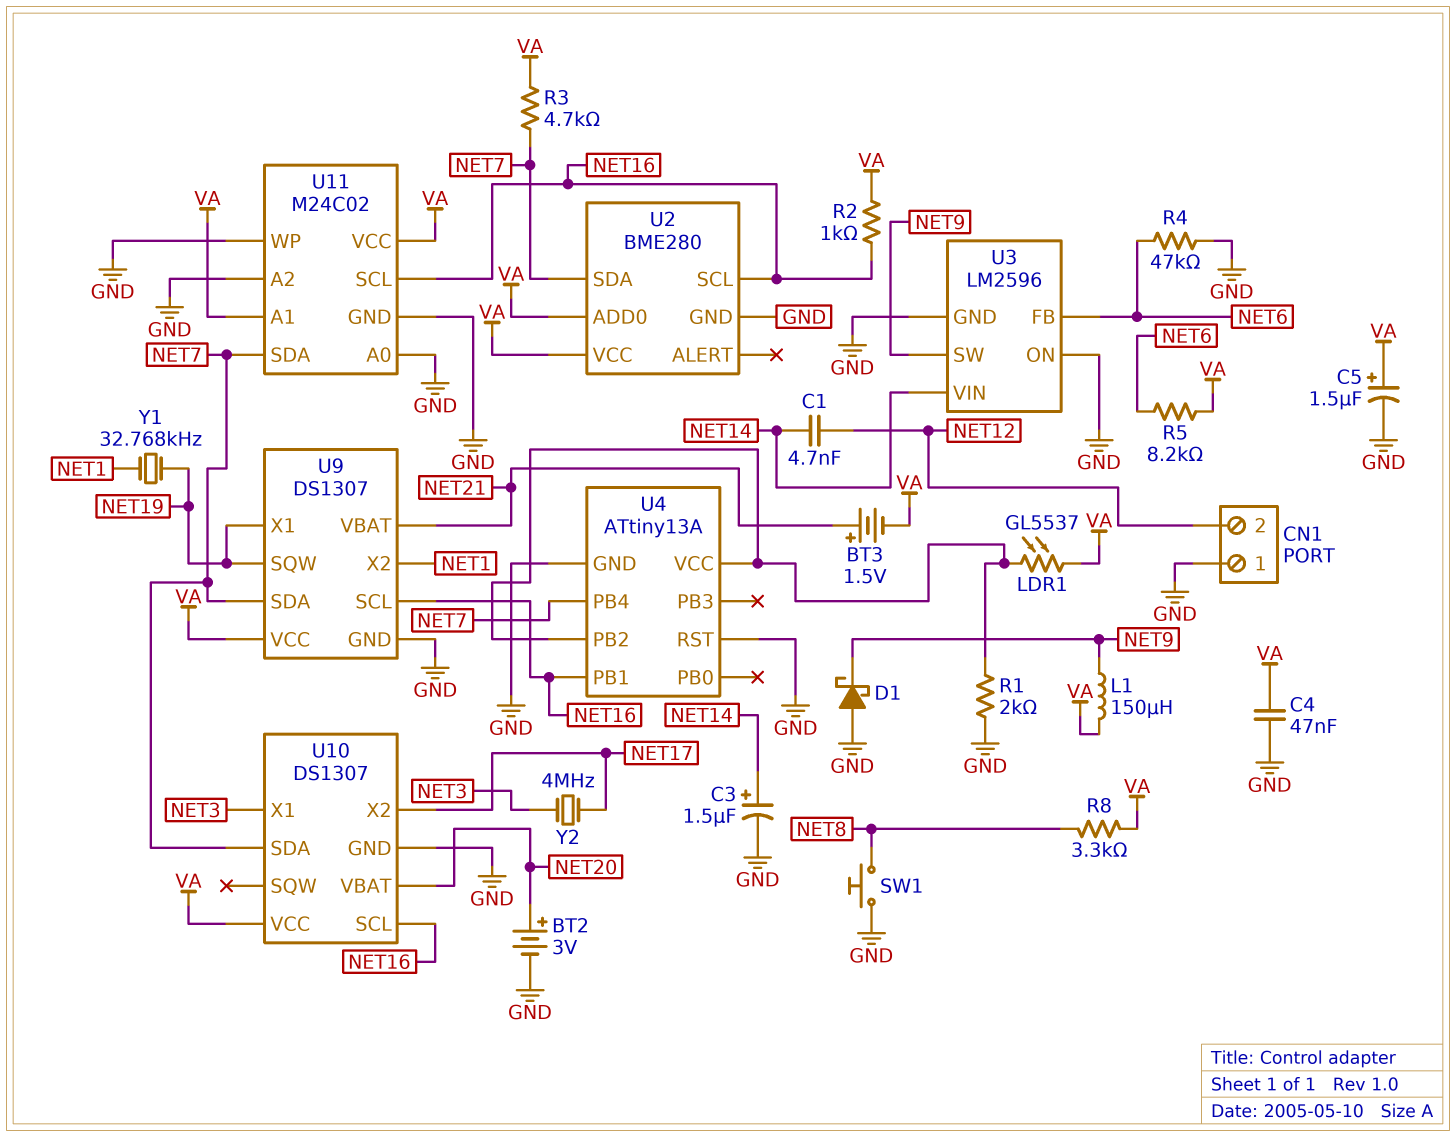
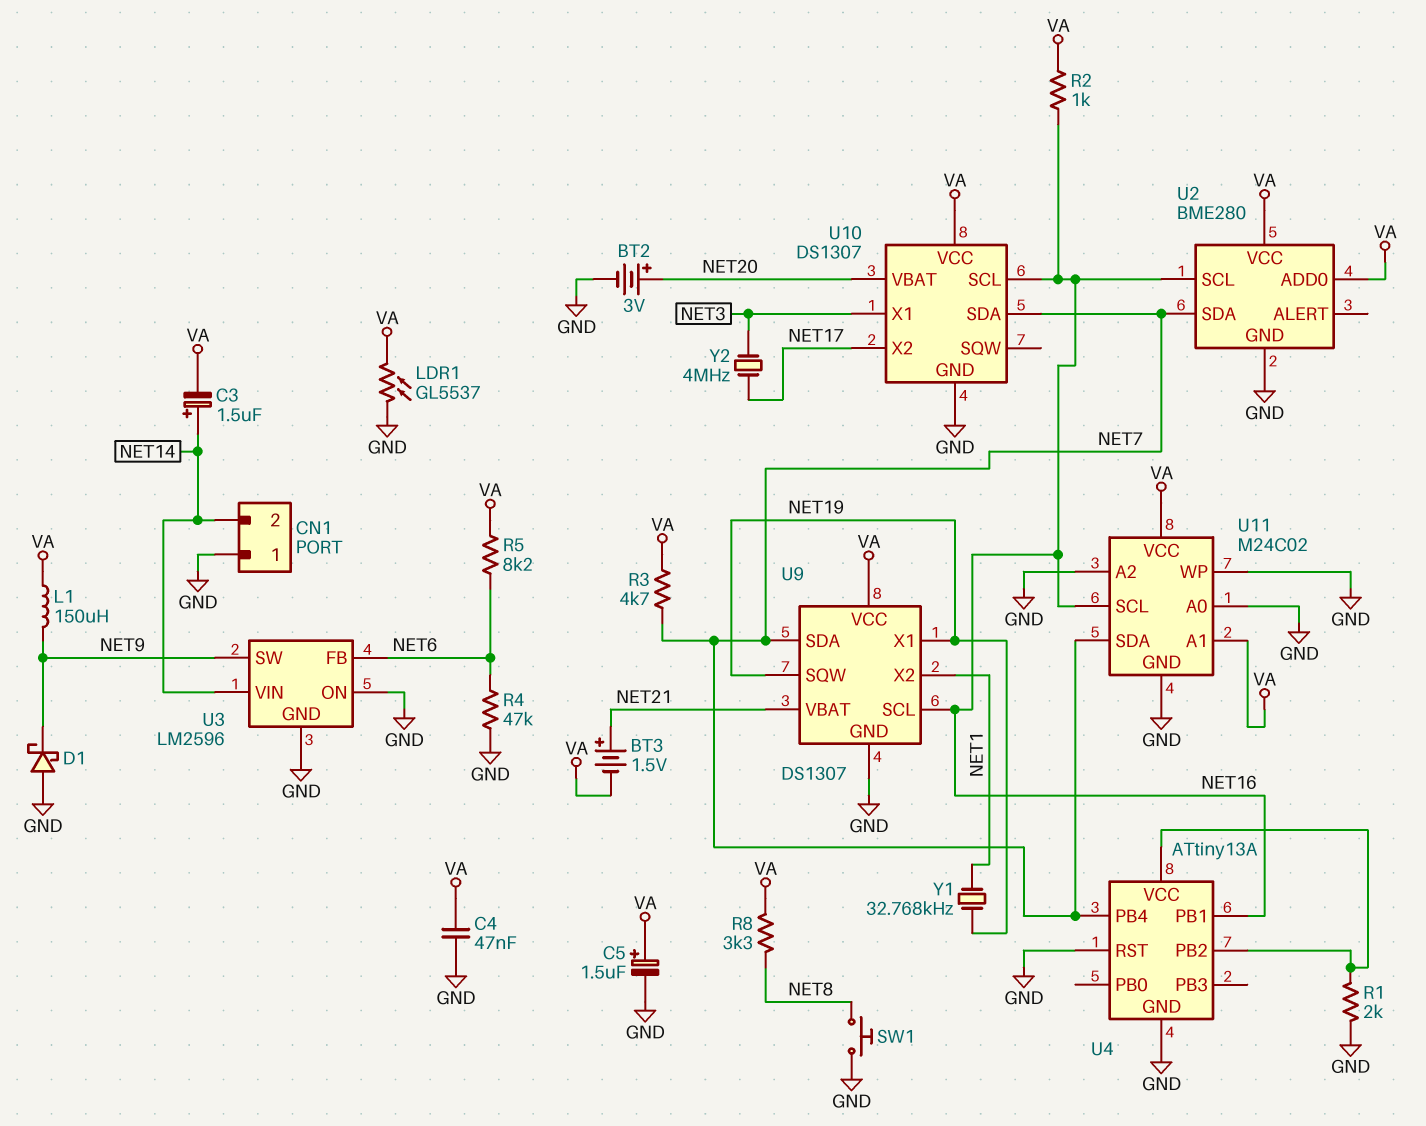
C1: 4.7nF (NET12, NET14) -> none
C3: 1.5uF (plus NET14, minus GND) -> 1.5uF (plus NET14, minus VA)
CN1 pin 2: NET12 -> NET14
LDR1: GL5537 (U4/PB2, VA) -> GL5537 (GND, VA)

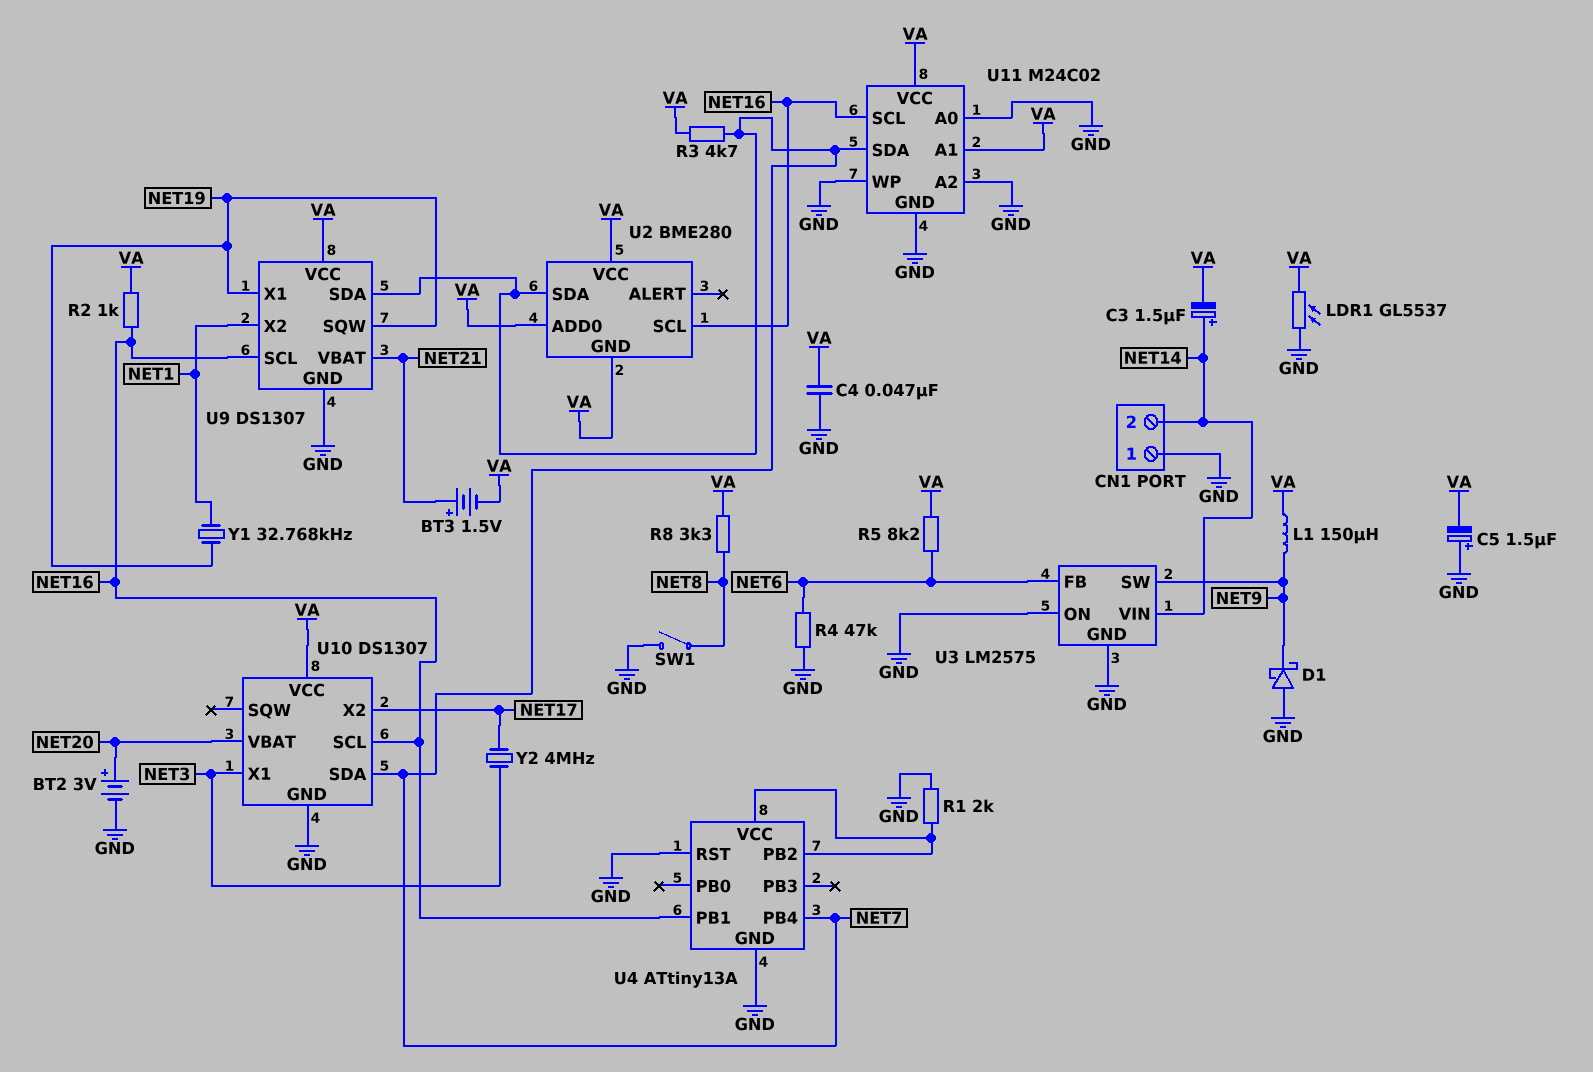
C5: 1.5uF (plus VA, minus GND) -> 1.5uF (plus GND, minus VA)
SW1: button (GND, NET8) -> switch (GND, NET8)
U2 pin GND: GND -> VA
U3: LM2596 -> LM2575

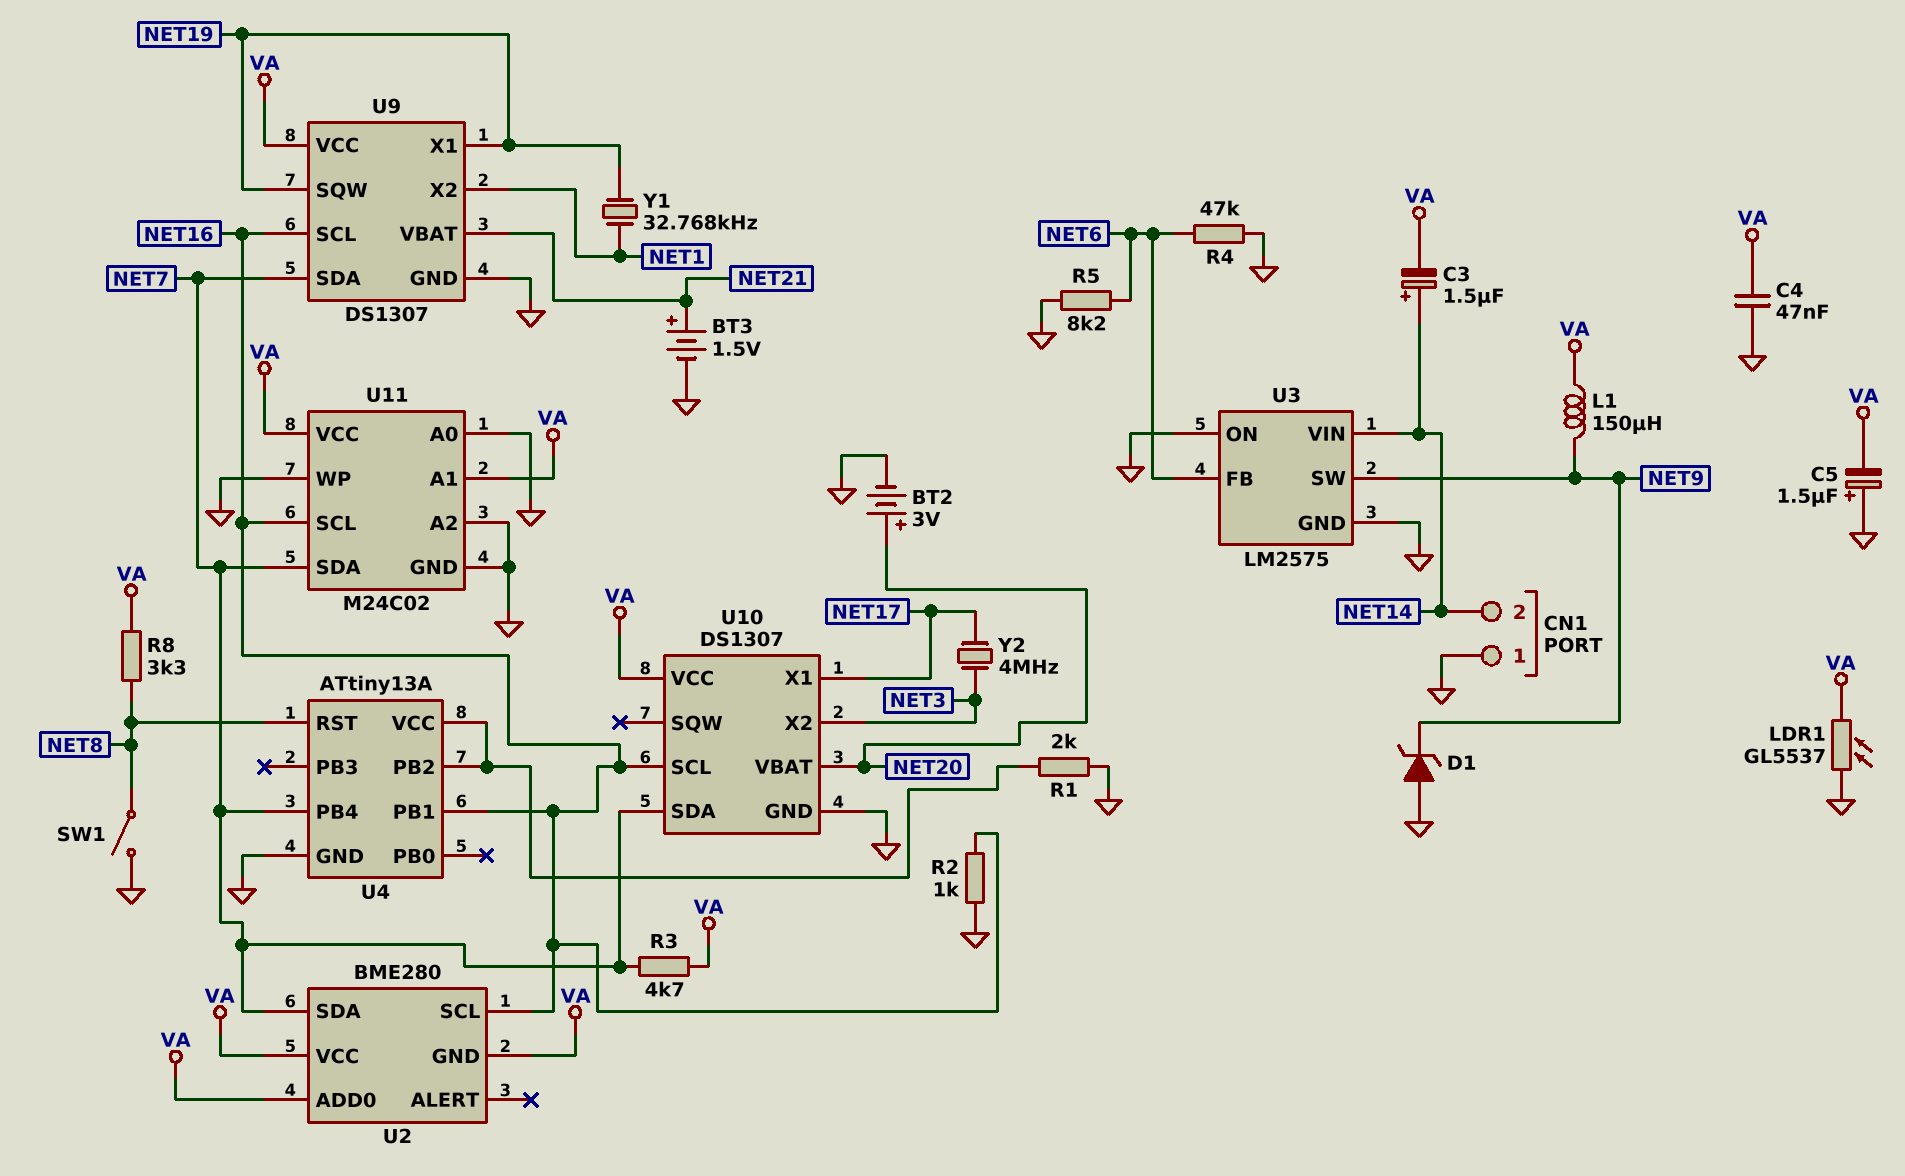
BT3: 1.5V (plus NET21, minus VA) -> 1.5V (plus NET21, minus GND)
D1: schottky (A GND, K NET9) -> zener (A GND, K NET9)
R2: 1k (NET16, VA) -> 1k (GND, NET16)
R5: 8.2k (NET6, VA) -> 8.2k (GND, NET6)
U4 pin RST: GND -> NET8
U10 pin X1: NET3 -> NET17
U10 pin X2: NET17 -> NET3

